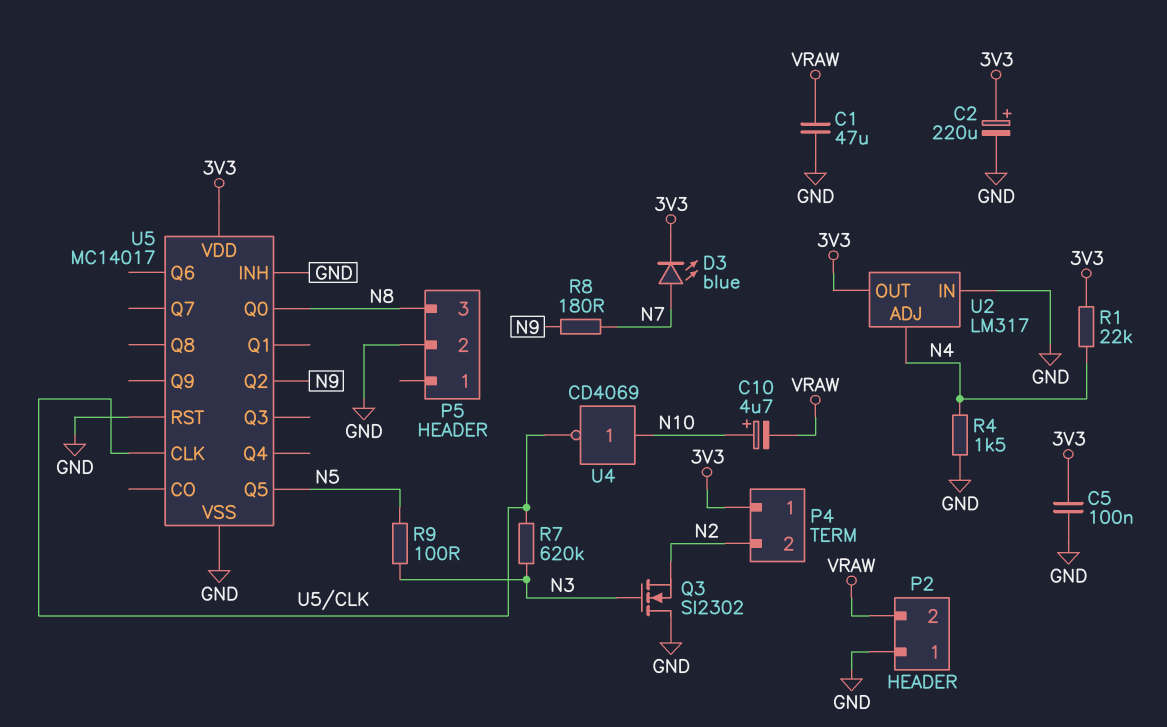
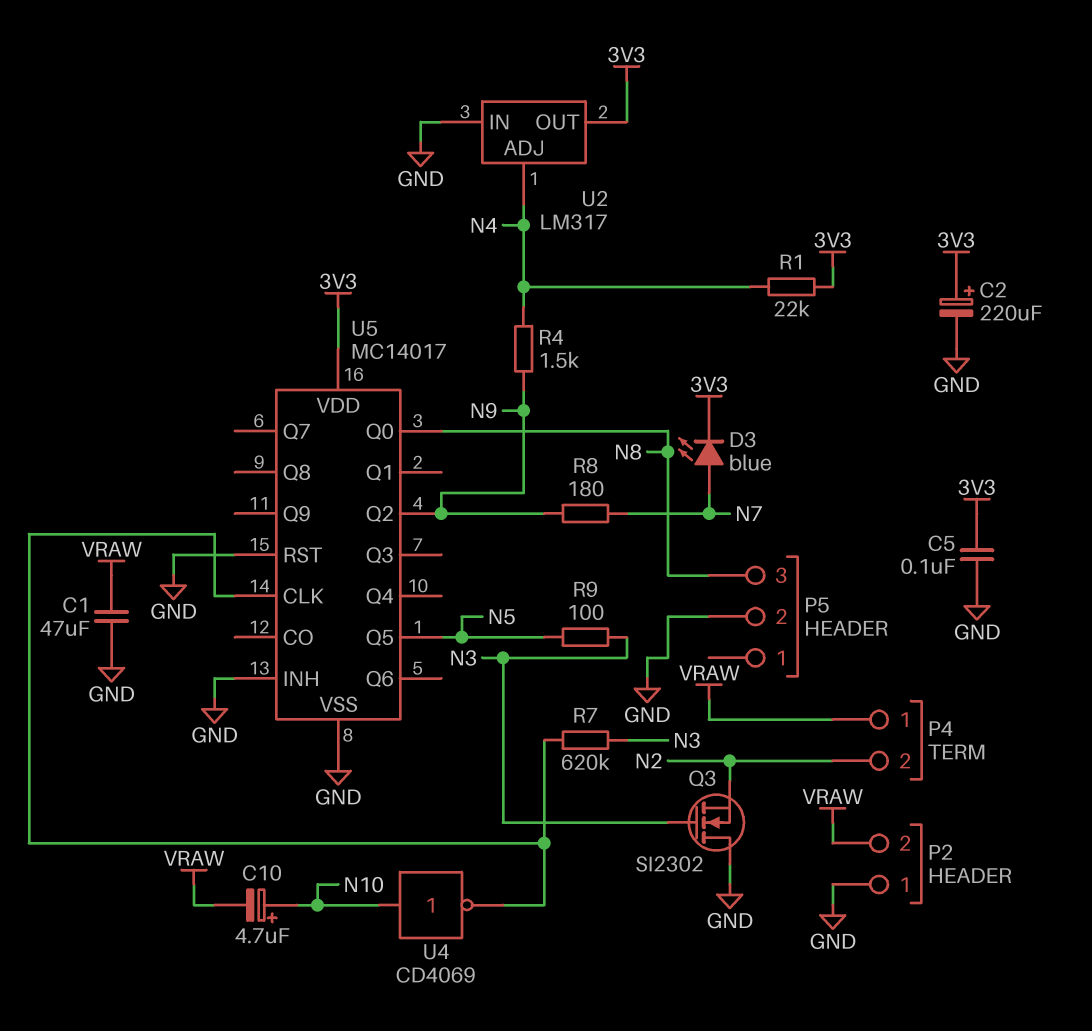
P4 pin 1: 3V3 -> VRAW
R4: 1.5k (GND, N4) -> 1.5k (N4, N9)

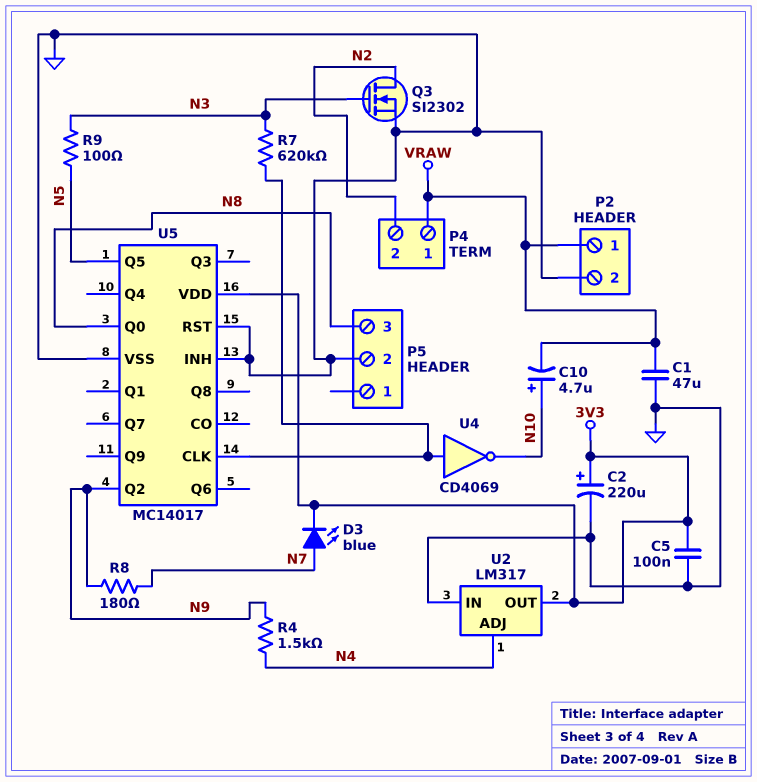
P2 pin 1: GND -> VRAW
P2 pin 2: VRAW -> GND
Q3: NMOS SI2302 (G N3, D GND, S N2) -> NMOS SI2302 (G N3, D N2, S GND)
R1: 22k (3V3, N4) -> none
U4: NOT CD4069 (in N10, out U5/CLK) -> NOT CD4069 (in U5/CLK, out N10)

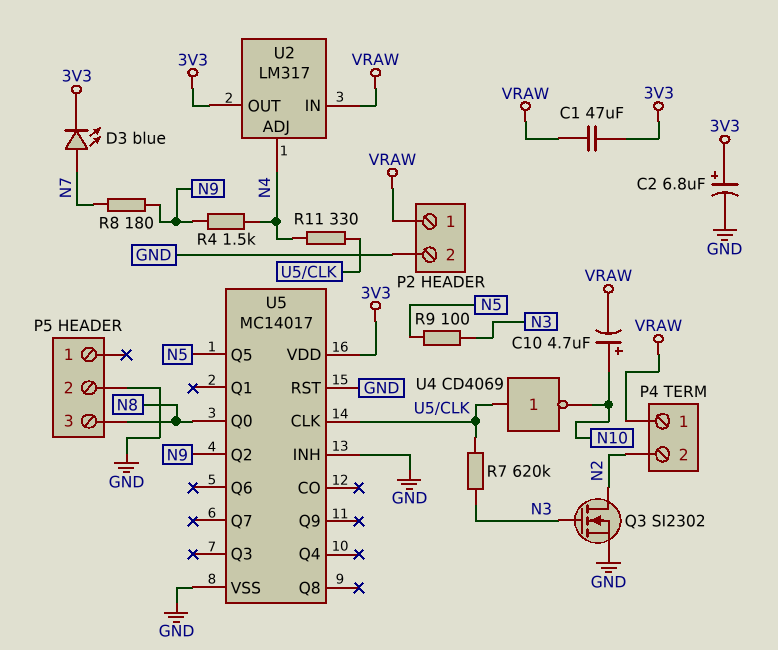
C1: 47uF (GND, VRAW) -> 47uF (3V3, VRAW)
C2: 220uF (plus 3V3, minus GND) -> 6.8uF (plus 3V3, minus GND)
C5: 100nF (3V3, GND) -> none
R11: none -> 330 (N4, U5/CLK)
U2 pin IN: GND -> VRAW

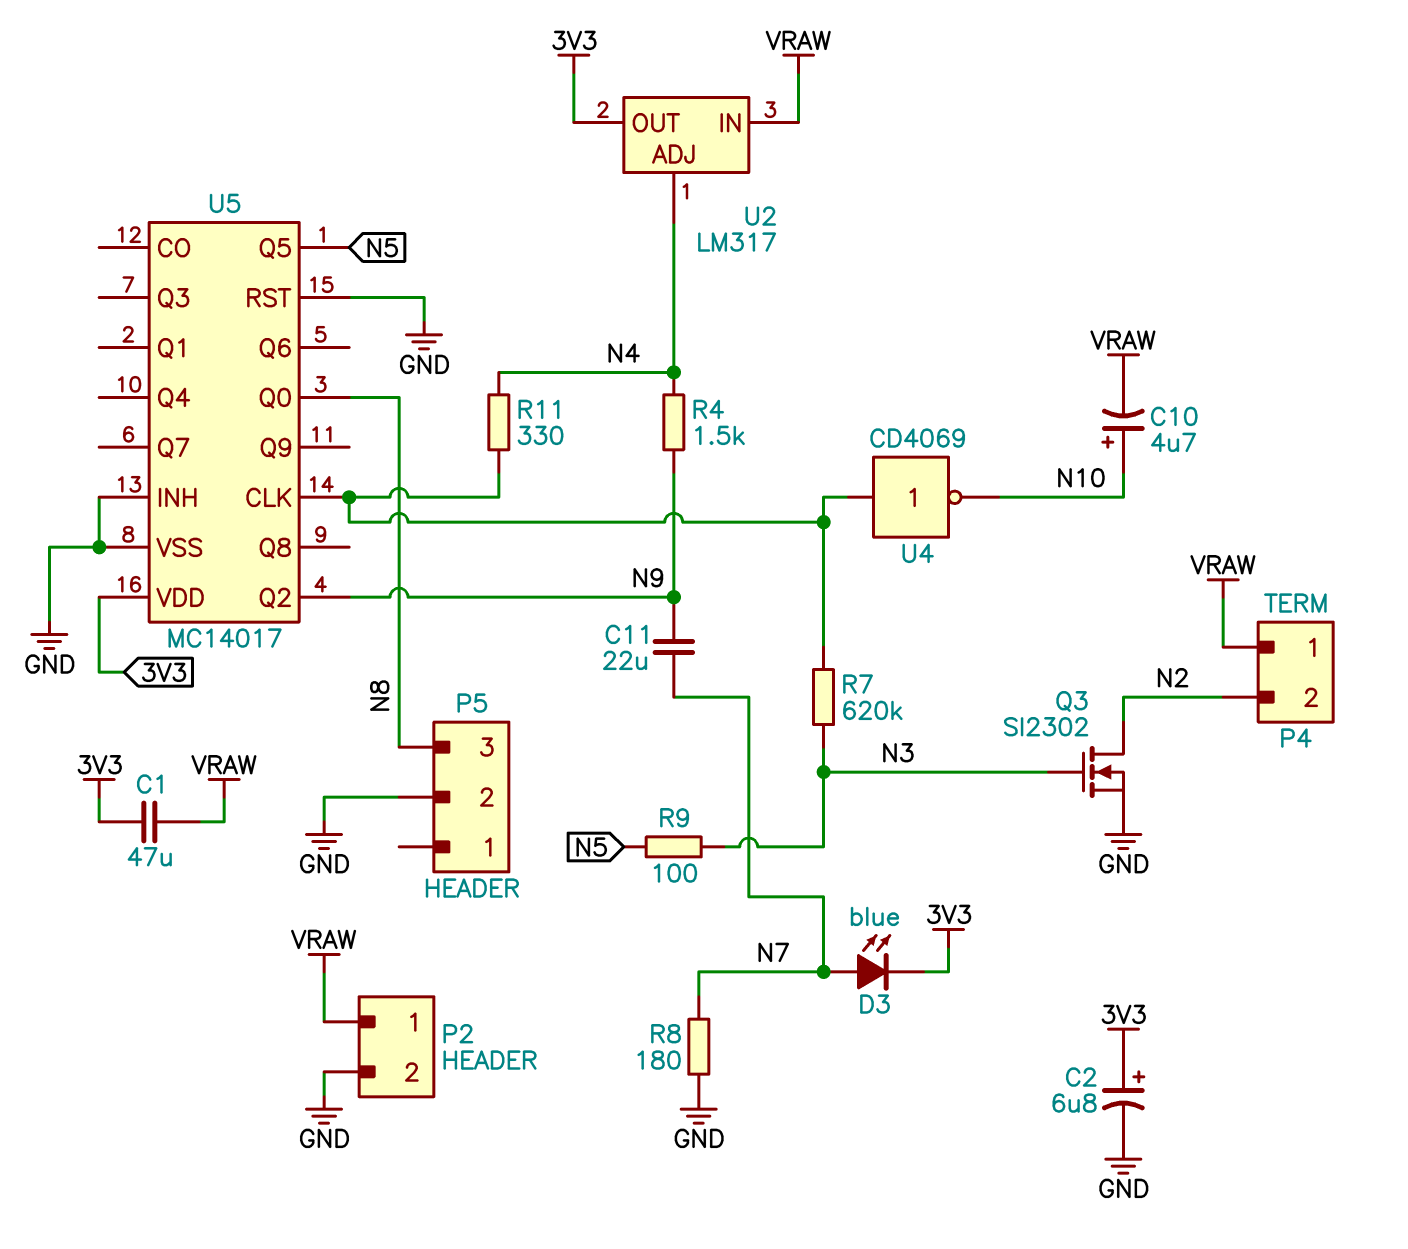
C11: none -> 22uF (N7, N9)
R8: 180 (N7, N9) -> 180 (GND, N7)

